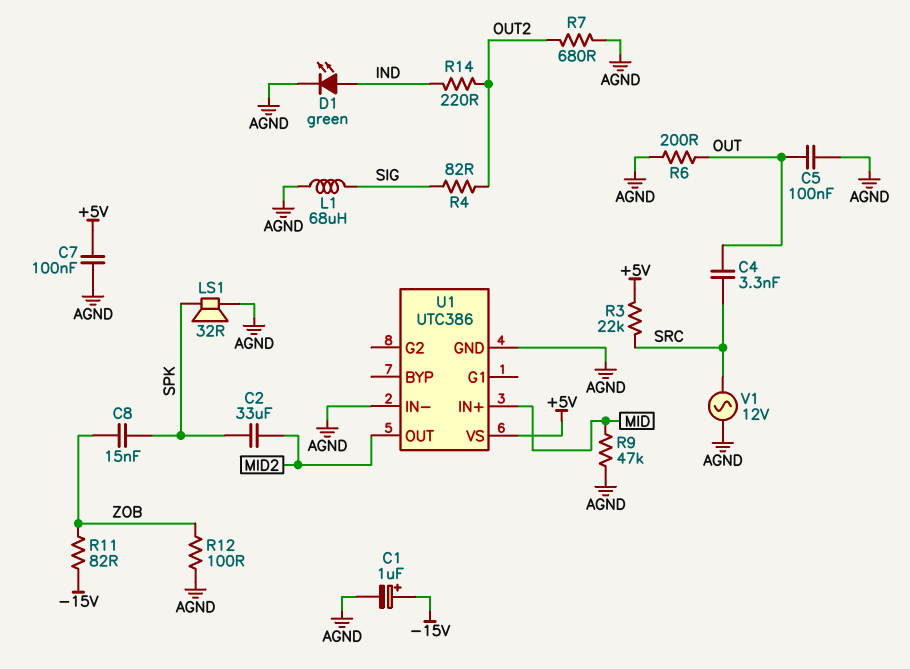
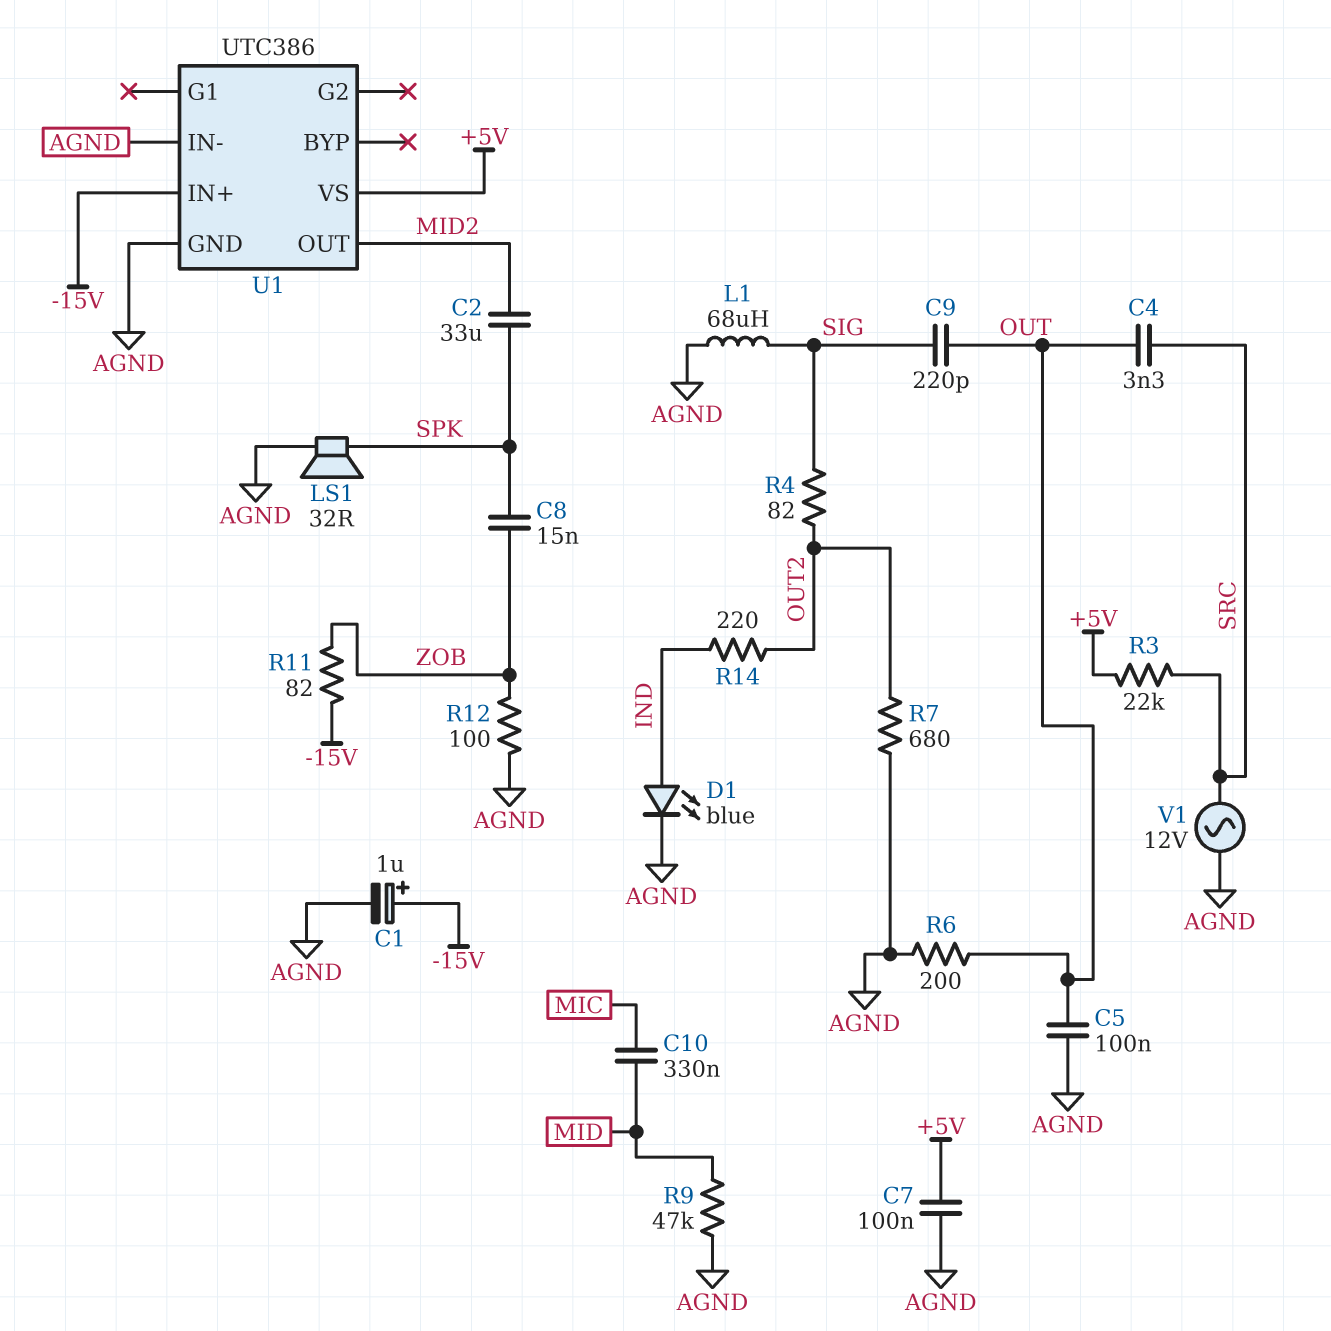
C9: none -> 220pF (OUT, SIG)
C10: none -> 330nF (MIC, MID)
D1: LED green (A IND, K AGND) -> LED blue (A IND, K AGND)
U1 pin IN+: MID -> -15V

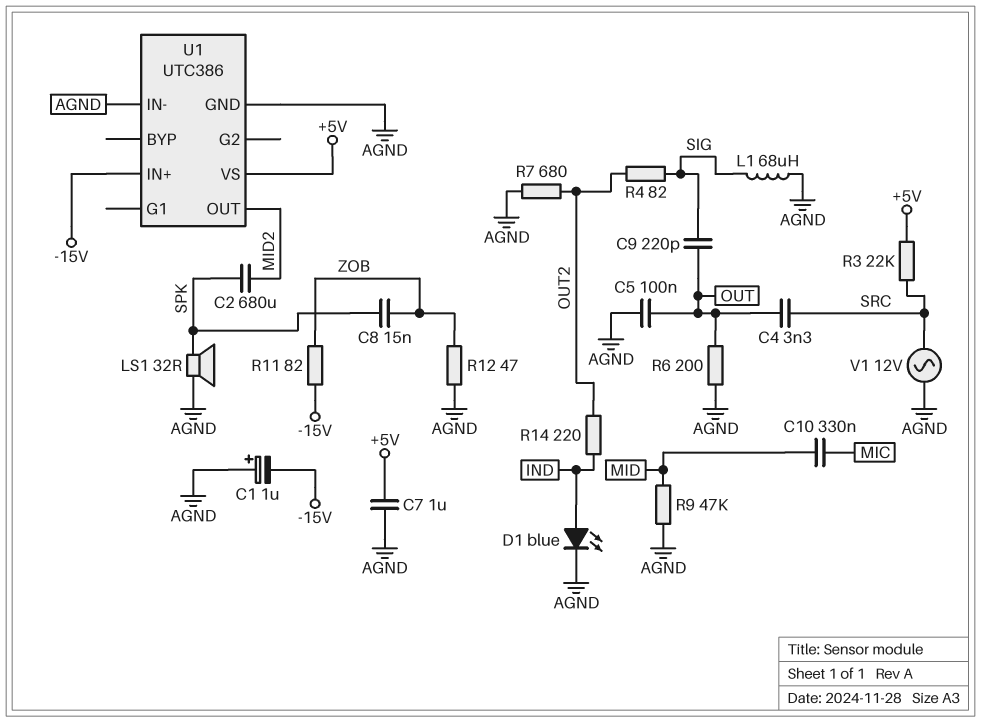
C1: 1uF (plus -15V, minus AGND) -> 1uF (plus AGND, minus -15V)
C2: 33uF (MID2, SPK) -> 680uF (MID2, SPK)
C7: 100nF (+5V, AGND) -> 1uF (+5V, AGND)
R12: 100 (AGND, ZOB) -> 47 (AGND, ZOB)

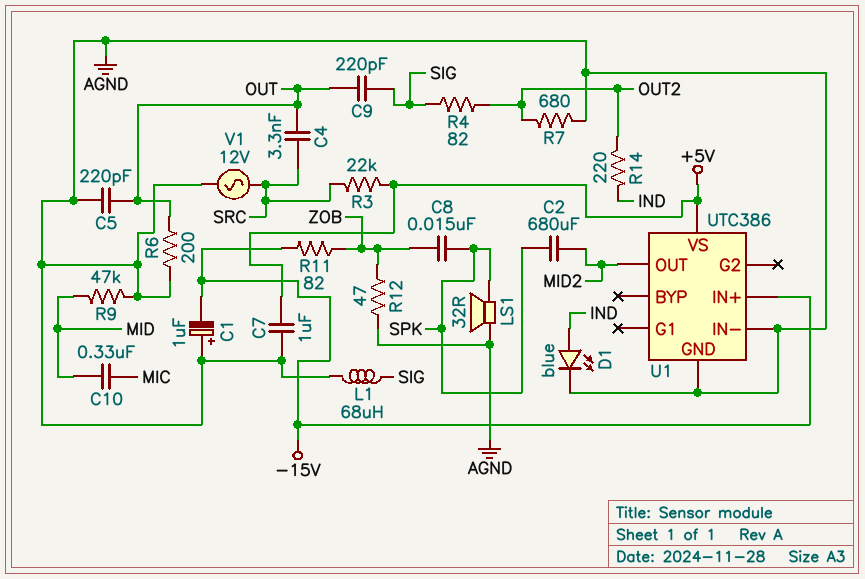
C5: 100nF (AGND, OUT) -> 220pF (AGND, OUT)

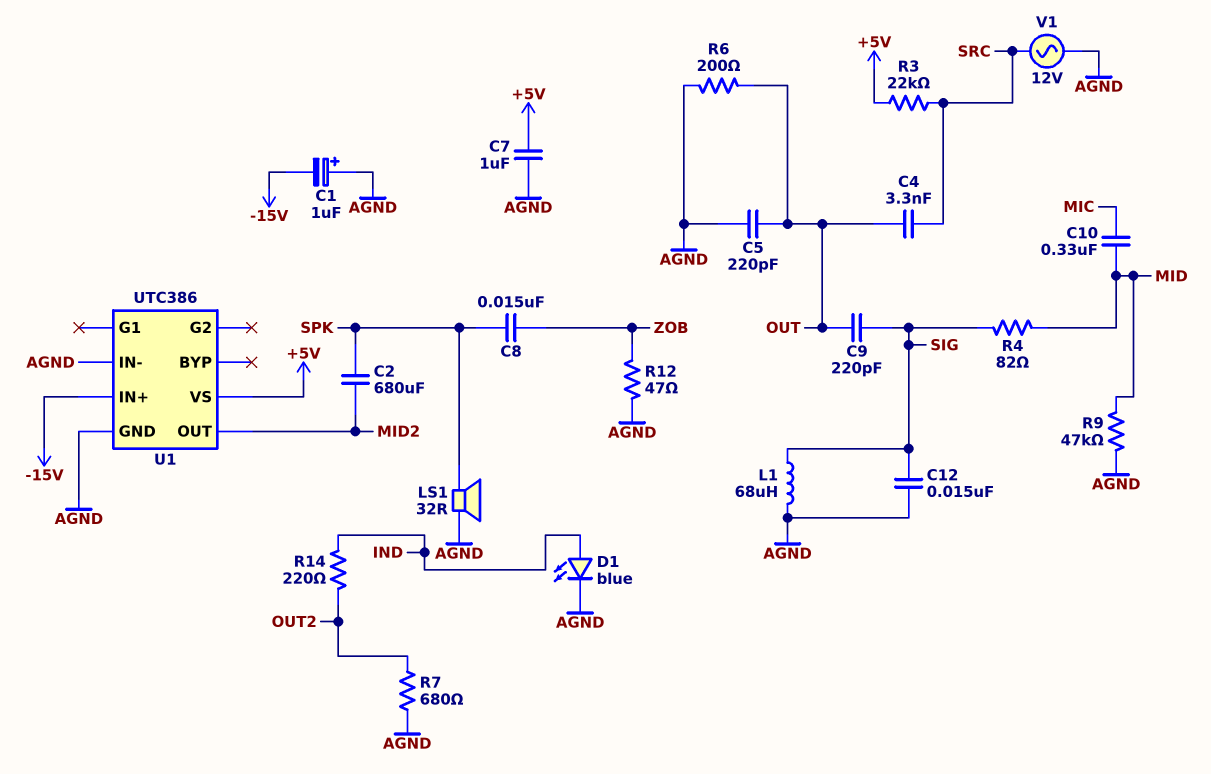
C12: none -> 15nF (AGND, SIG)
R4: 82 (OUT2, SIG) -> 82 (MID, SIG)
R11: 82 (-15V, ZOB) -> none

